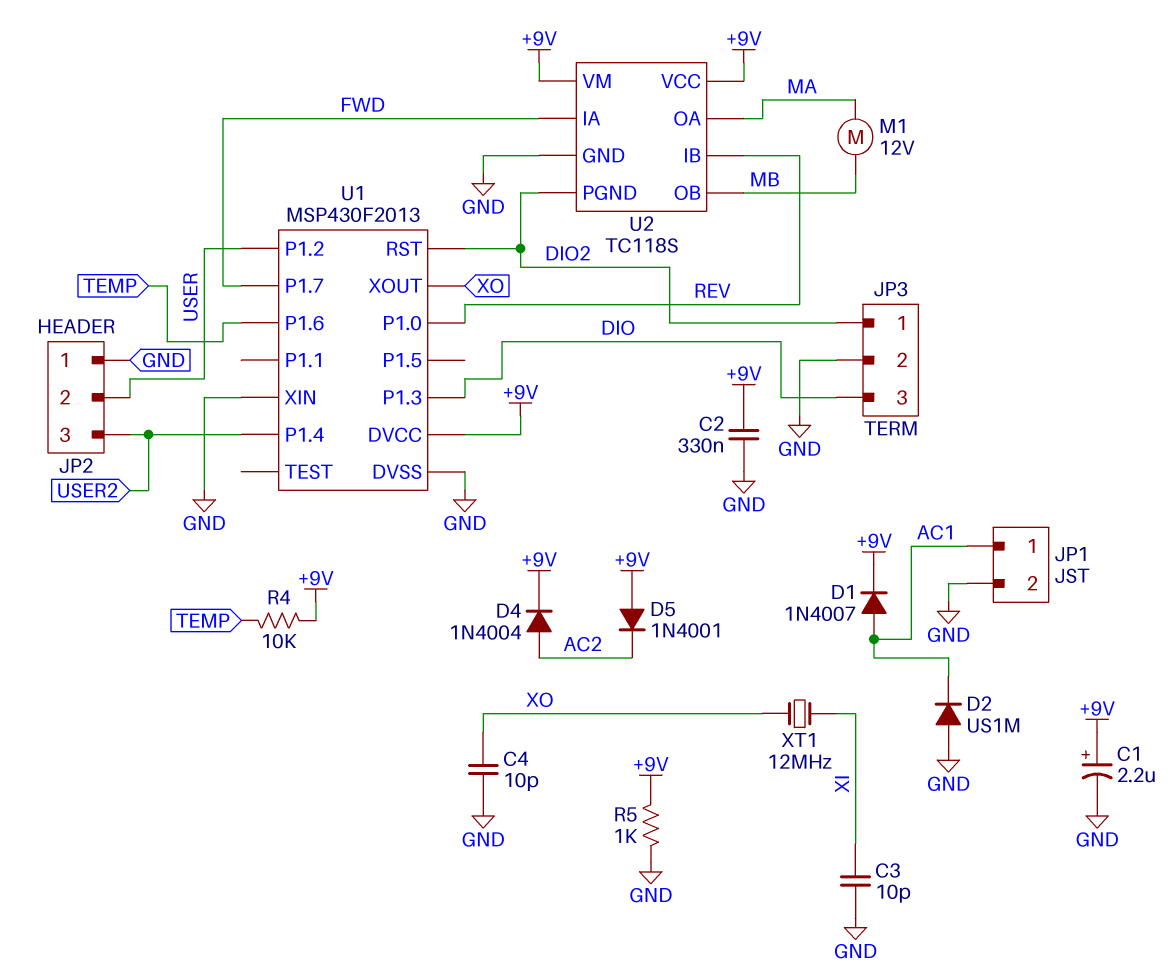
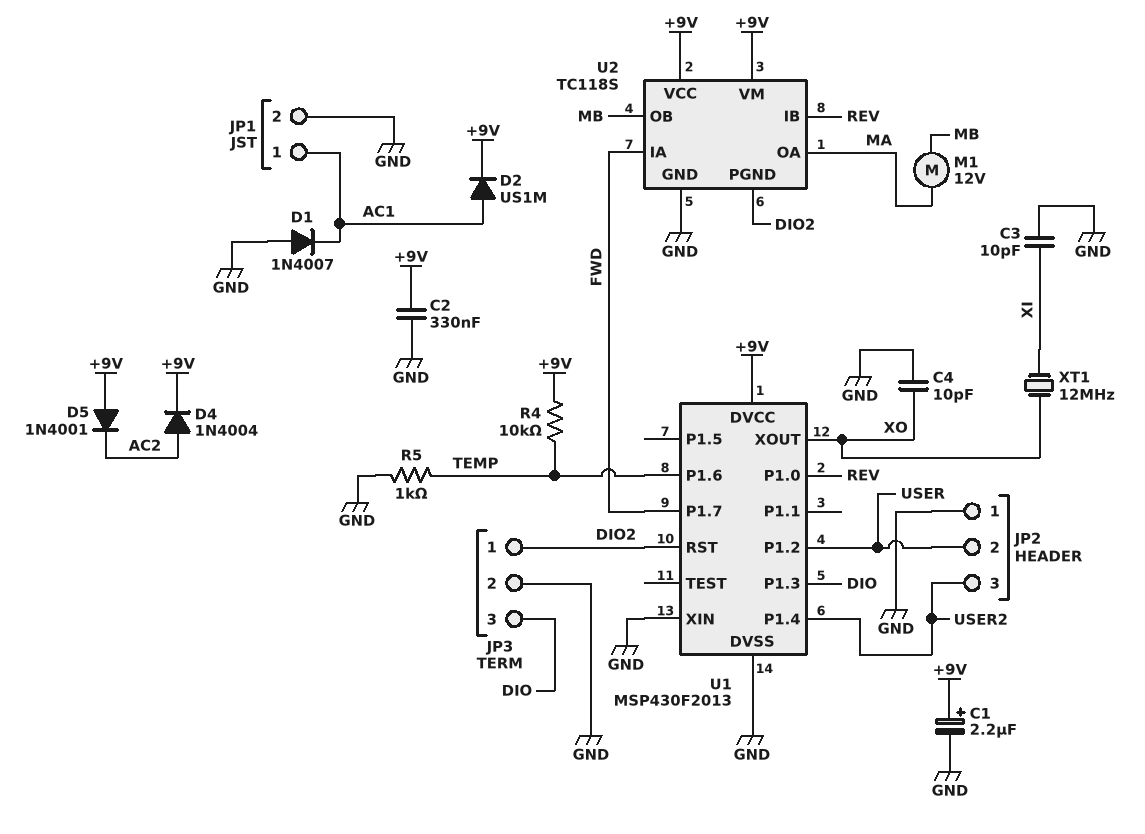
D1: diode 1N4007 (A AC1, K +9V) -> diode 1N4007 (A GND, K AC1)
D2: diode US1M (A GND, K AC1) -> diode US1M (A AC1, K +9V)
R5: 1k (+9V, GND) -> 1k (GND, TEMP)

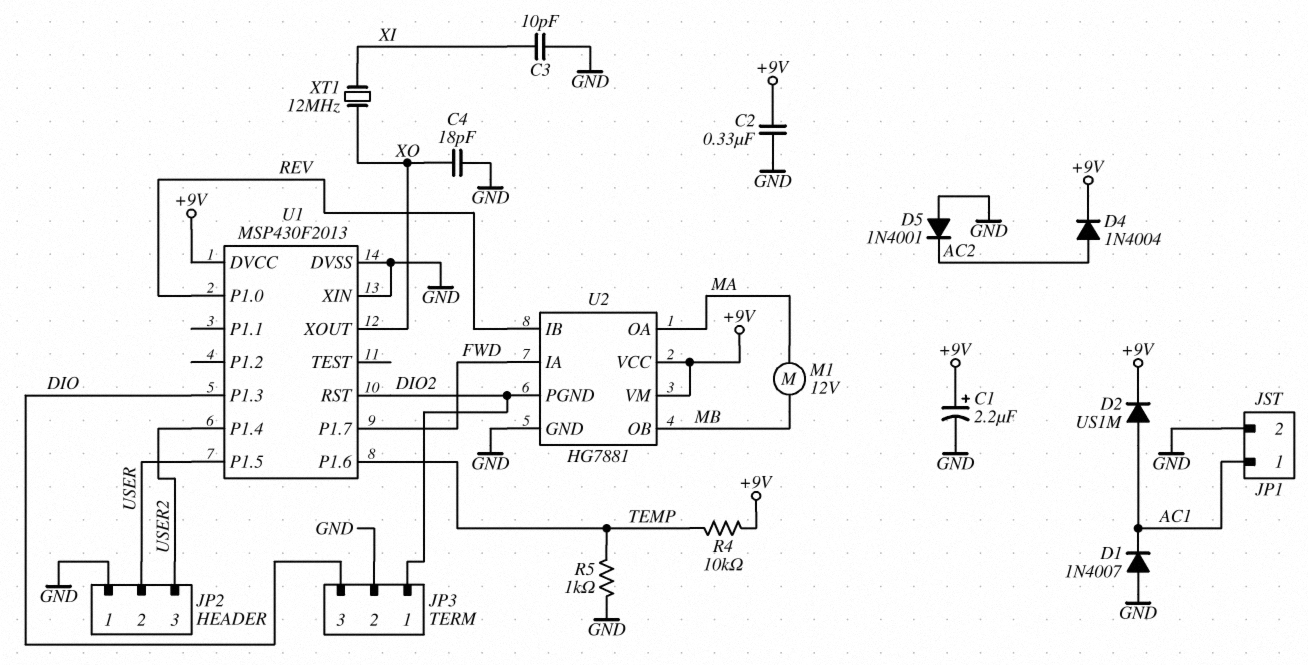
C4: 10pF (GND, XO) -> 18pF (GND, XO)
D5: diode 1N4001 (A +9V, K AC2) -> diode 1N4001 (A GND, K AC2)
U1 pin P1.2: USER -> none
U1 pin P1.5: none -> USER
U2: TC118S -> HG7881

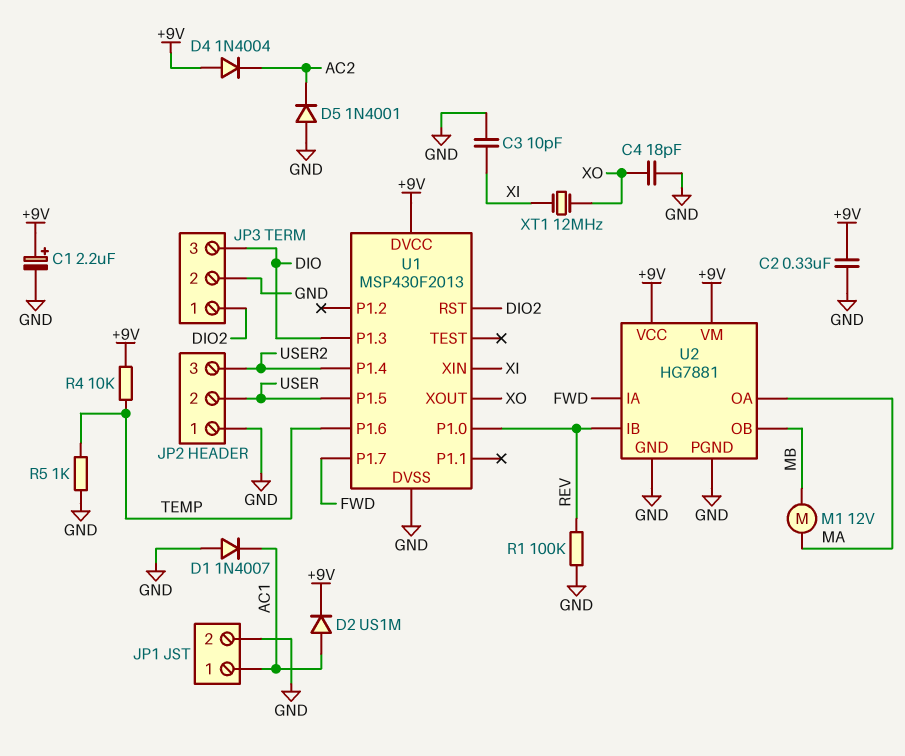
D4: diode 1N4004 (A AC2, K +9V) -> diode 1N4004 (A +9V, K AC2)
R1: none -> 100k (GND, REV)
U1 pin XIN: GND -> XI
U2 pin PGND: DIO2 -> GND

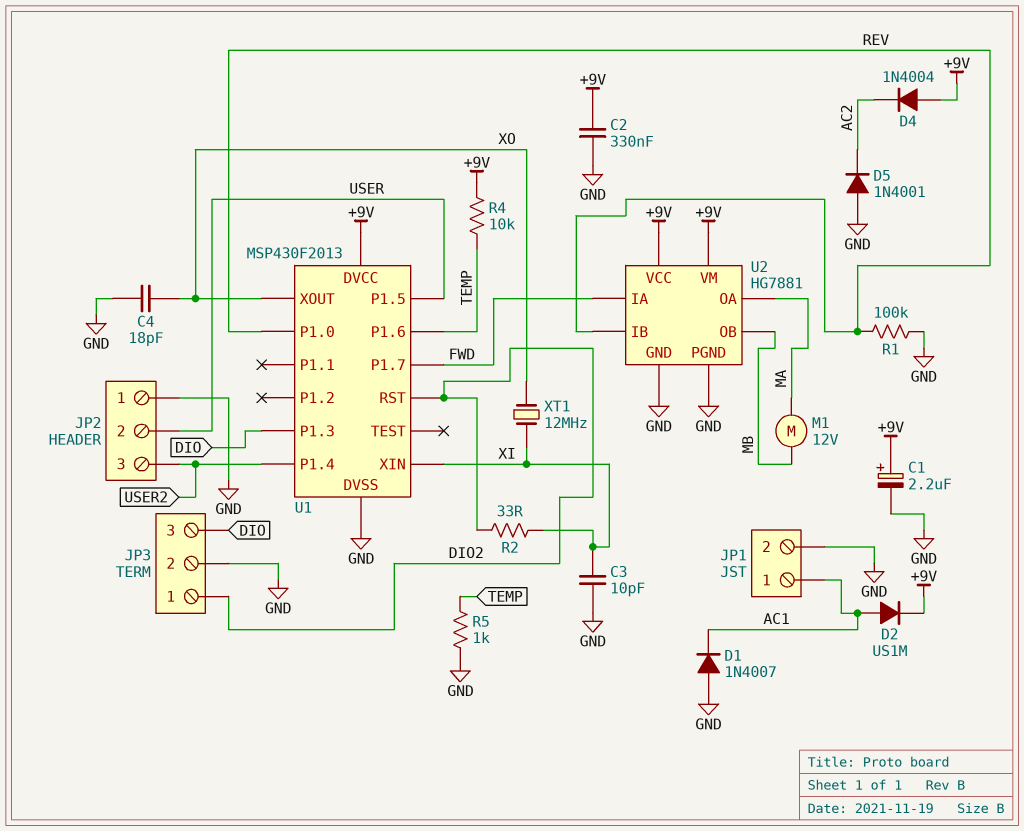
R2: none -> 33 (DIO2, XI)

